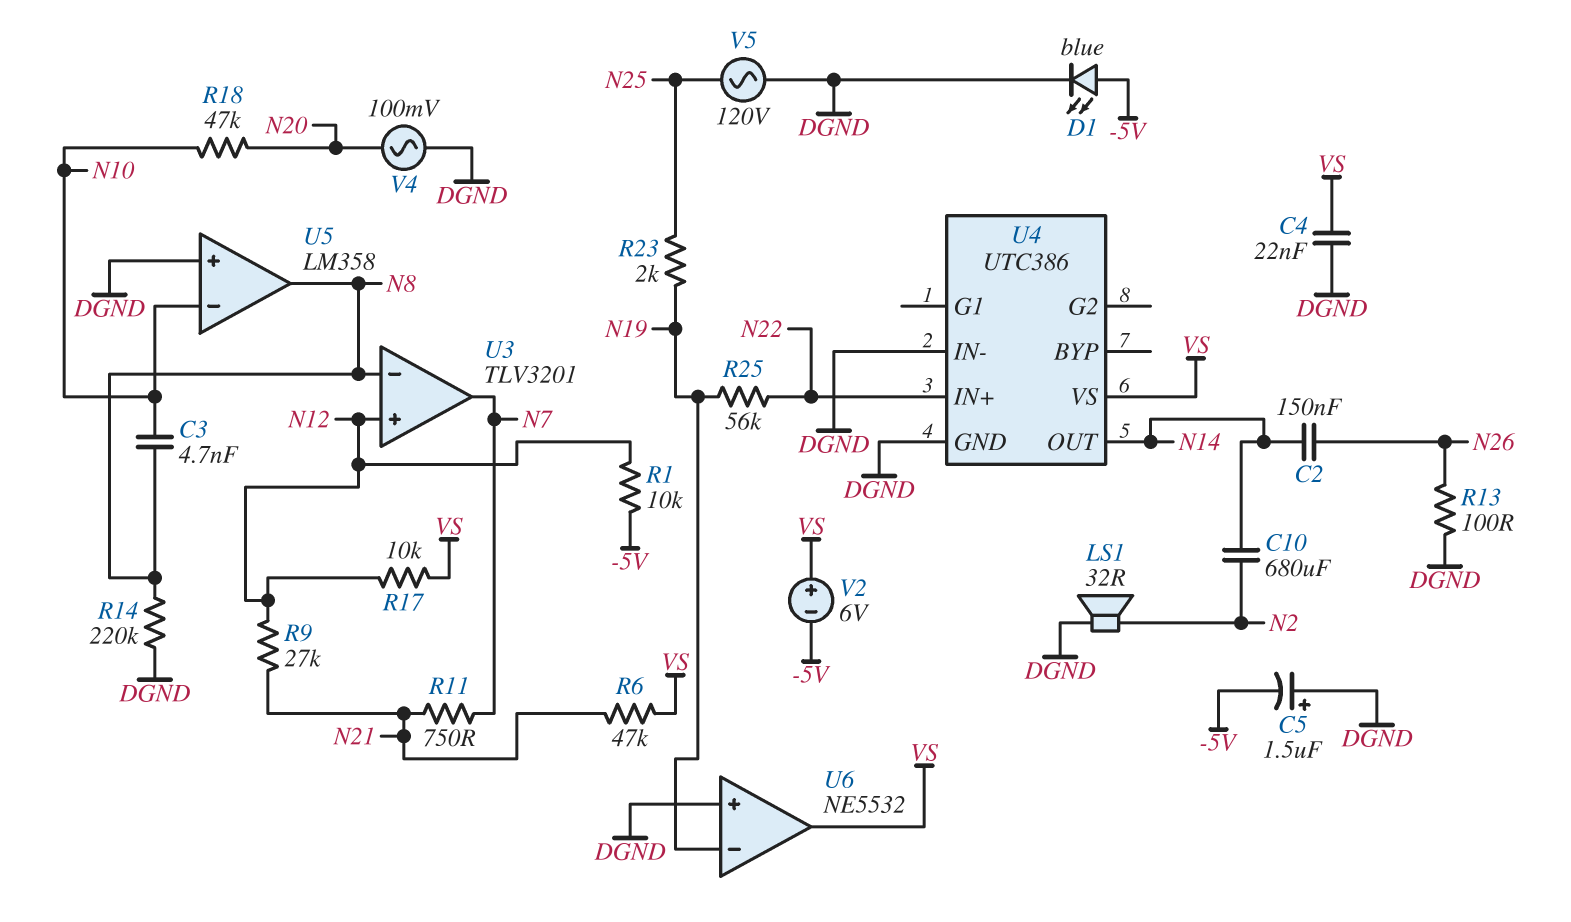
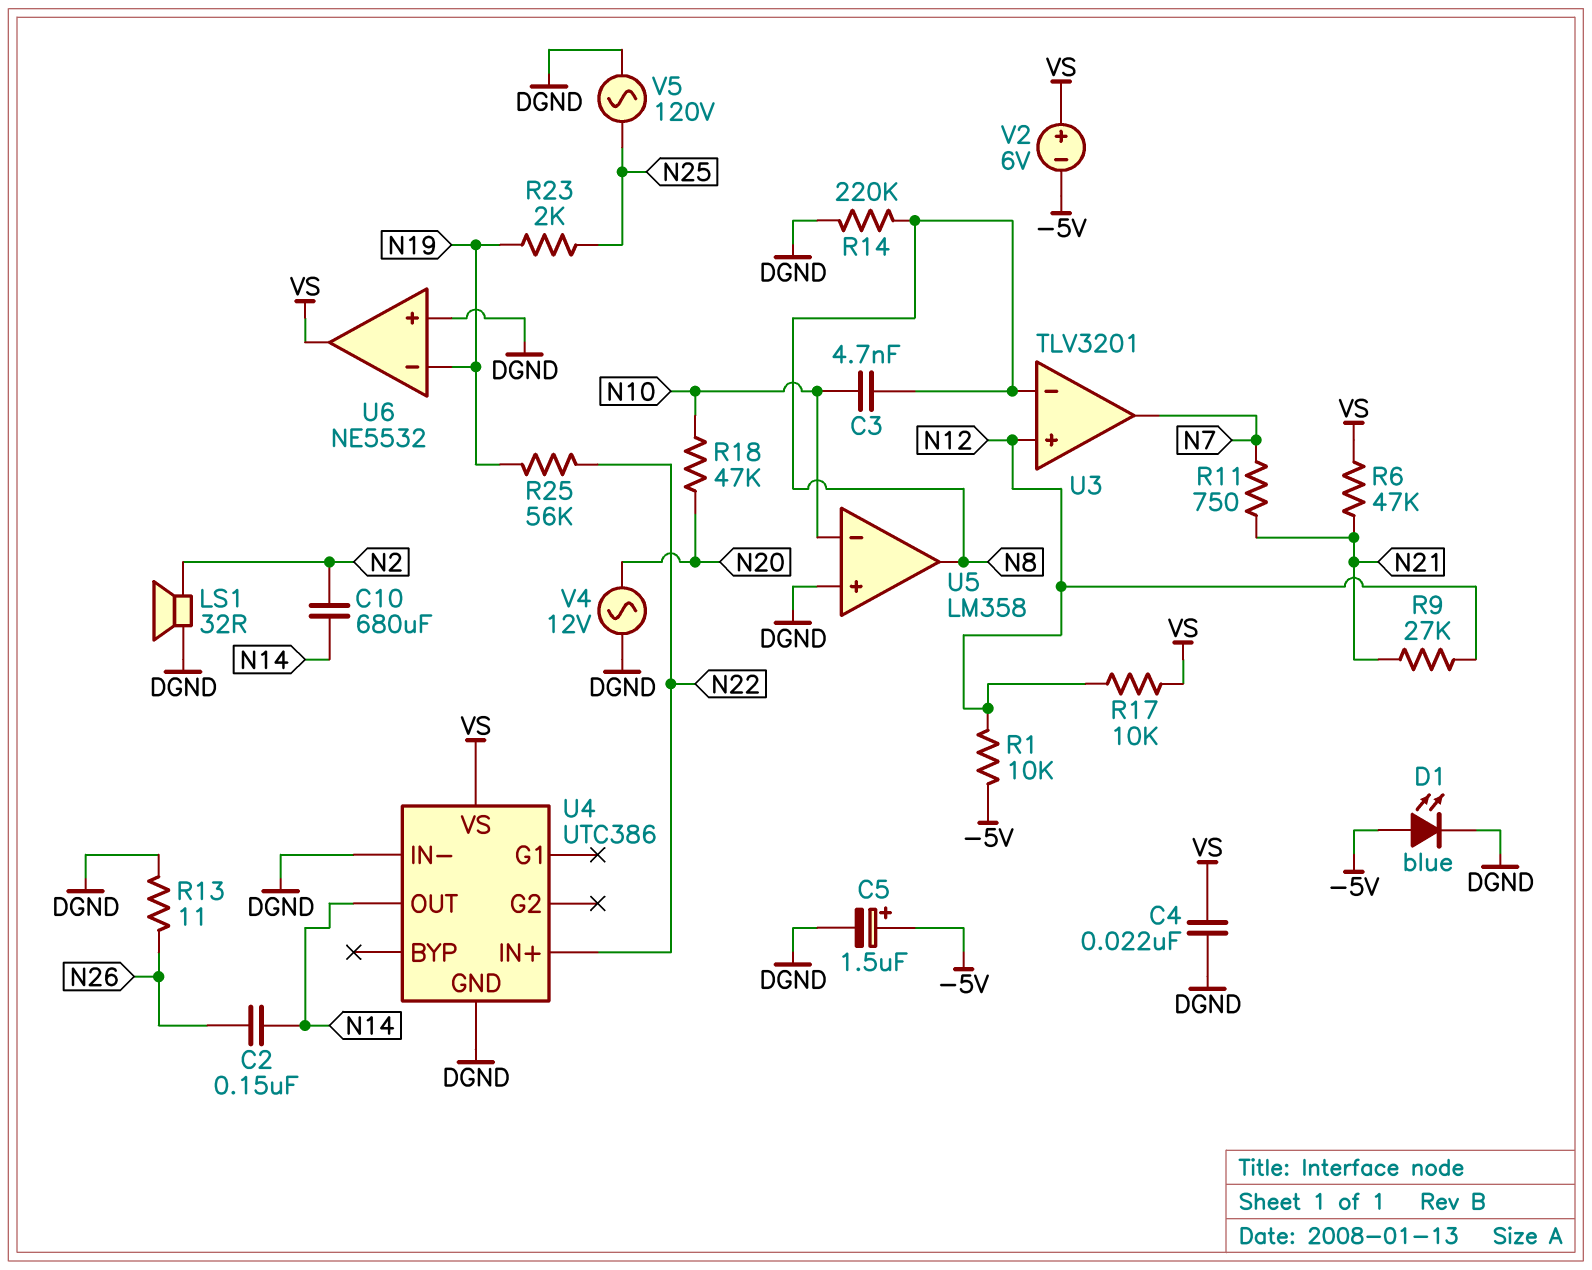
C5: 1.5uF (plus DGND, minus -5V) -> 1.5uF (plus -5V, minus DGND)
R13: 100 (DGND, N26) -> 11 (DGND, N26)
V4: AC 100mV (DGND, N20) -> AC 12V (DGND, N20)

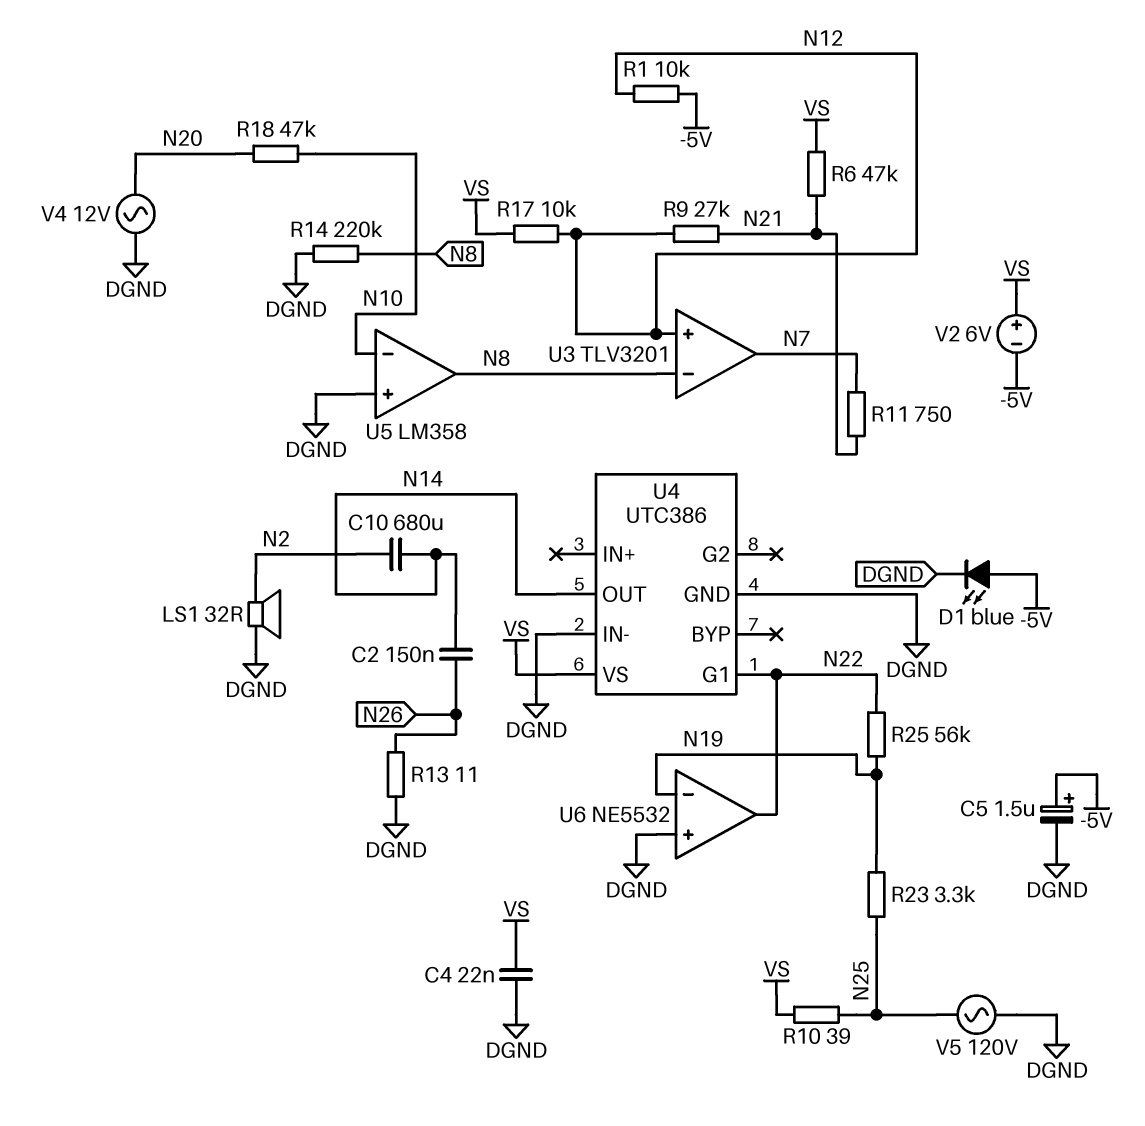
C3: 4.7nF (N8, N10) -> none
R10: none -> 39 (N25, VS)
R23: 2k (N19, N25) -> 3.3k (N19, N25)
U4 pin G1: none -> N22
U4 pin IN+: N22 -> none
U6 pin out: VS -> N22

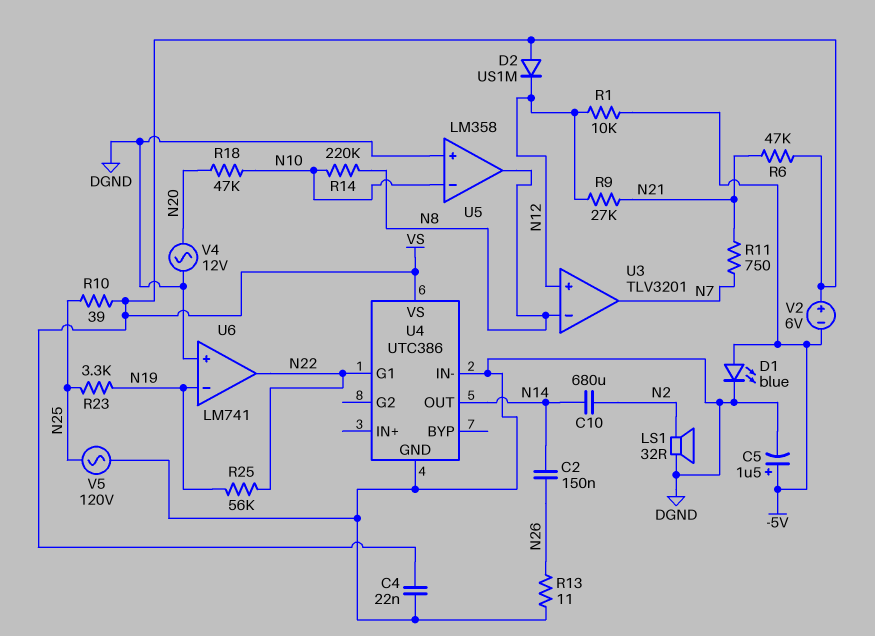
D2: none -> diode US1M (A VS, K N12)
R14: 220k (DGND, N8) -> 220k (N8, N10)
R17: 10k (N12, VS) -> none
U6: NE5532 -> LM741

